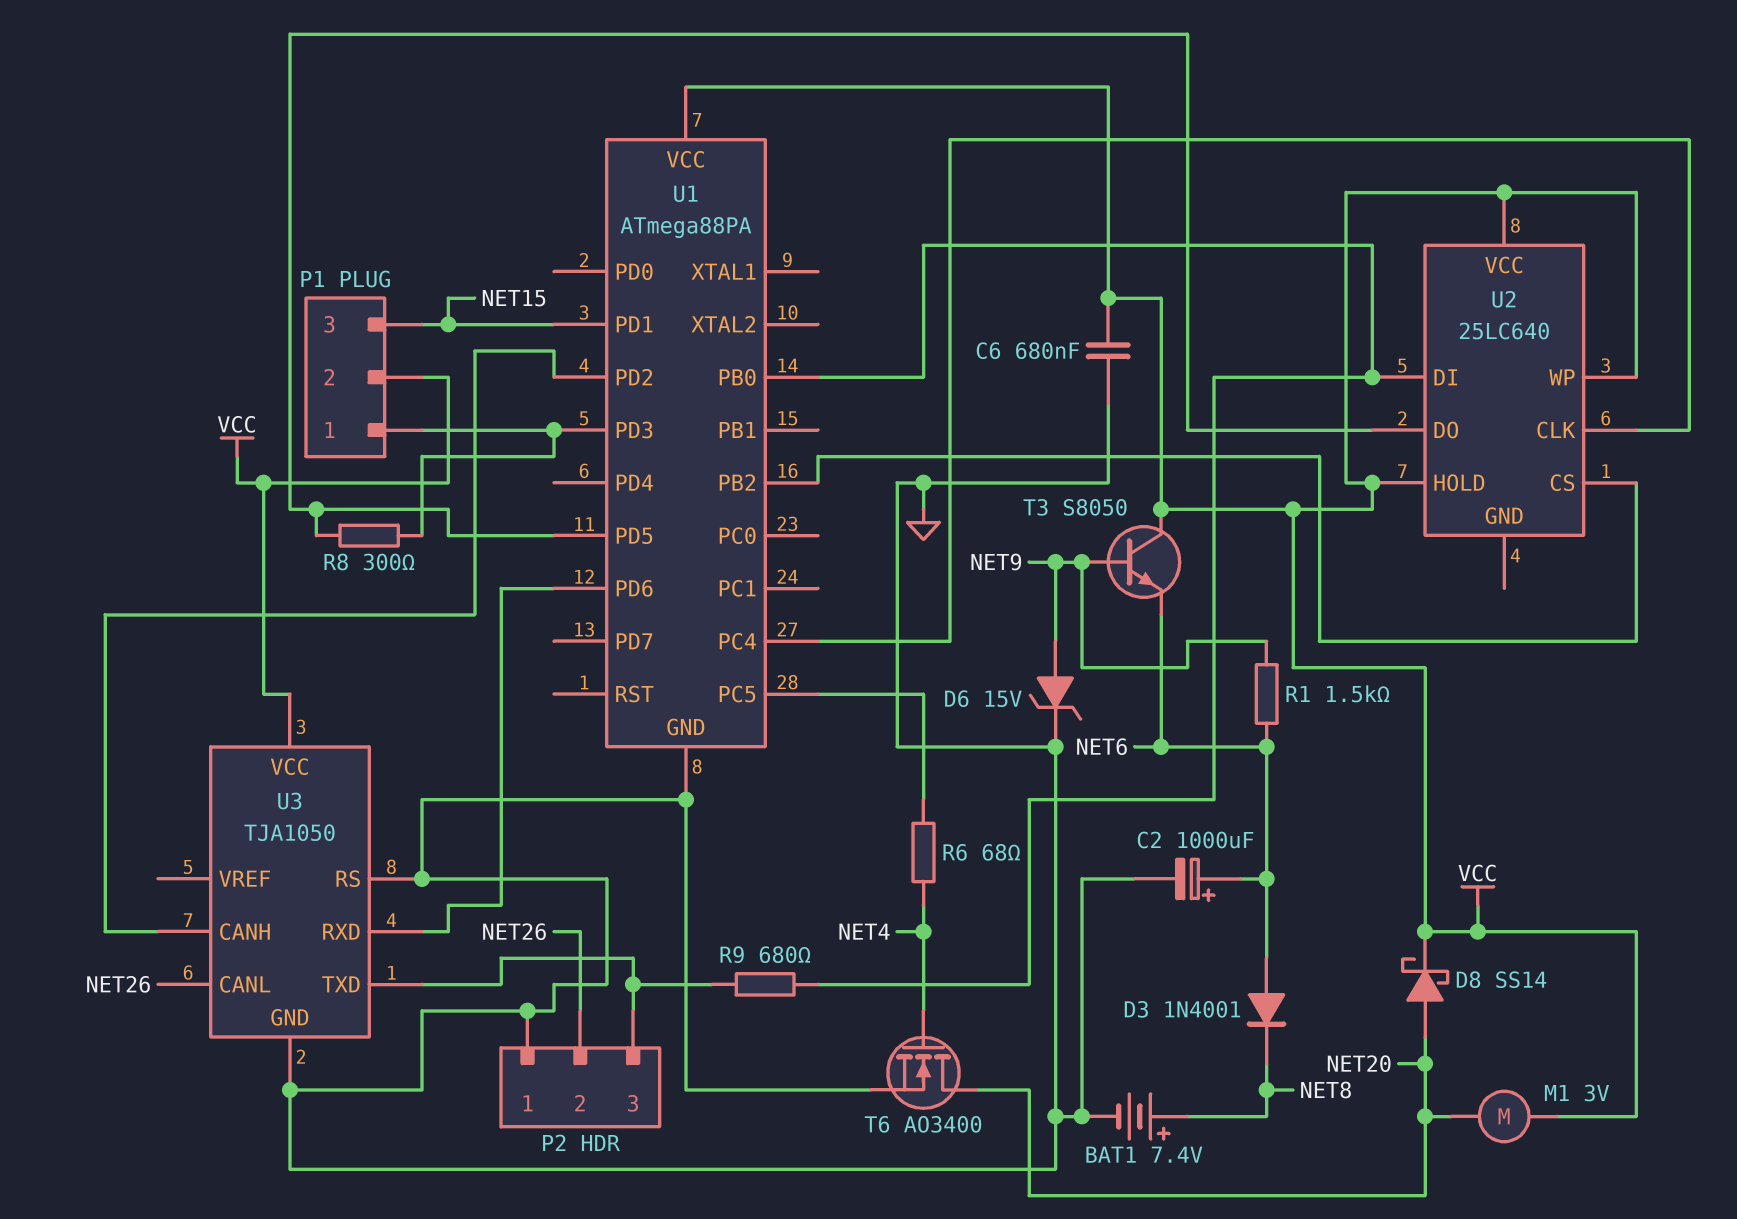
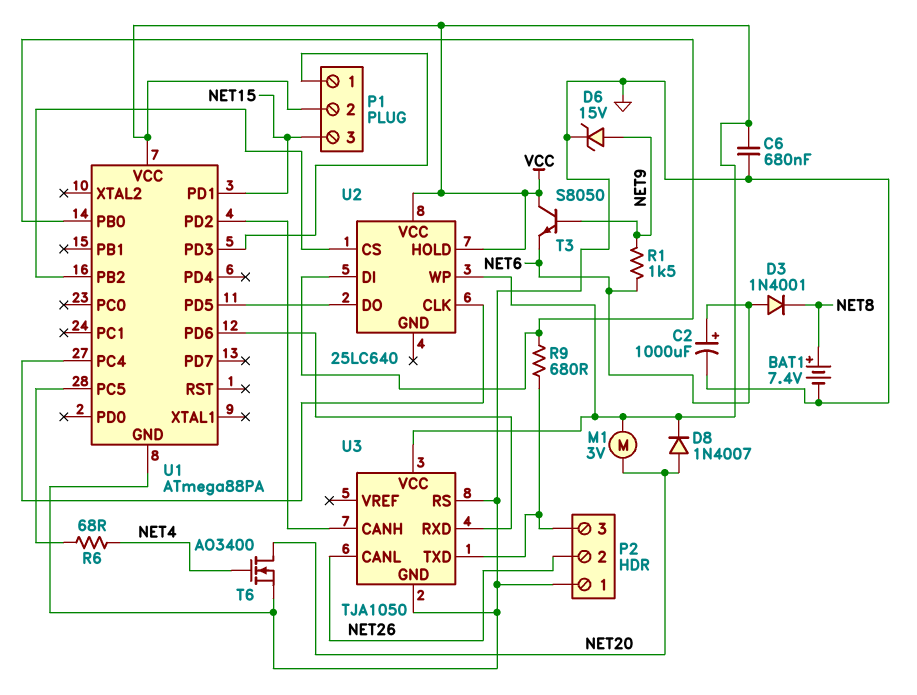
D8: schottky SS14 (A NET20, K VCC) -> diode 1N4007 (A NET20, K VCC)
R8: 300 (P1/1, U1/PD5) -> none

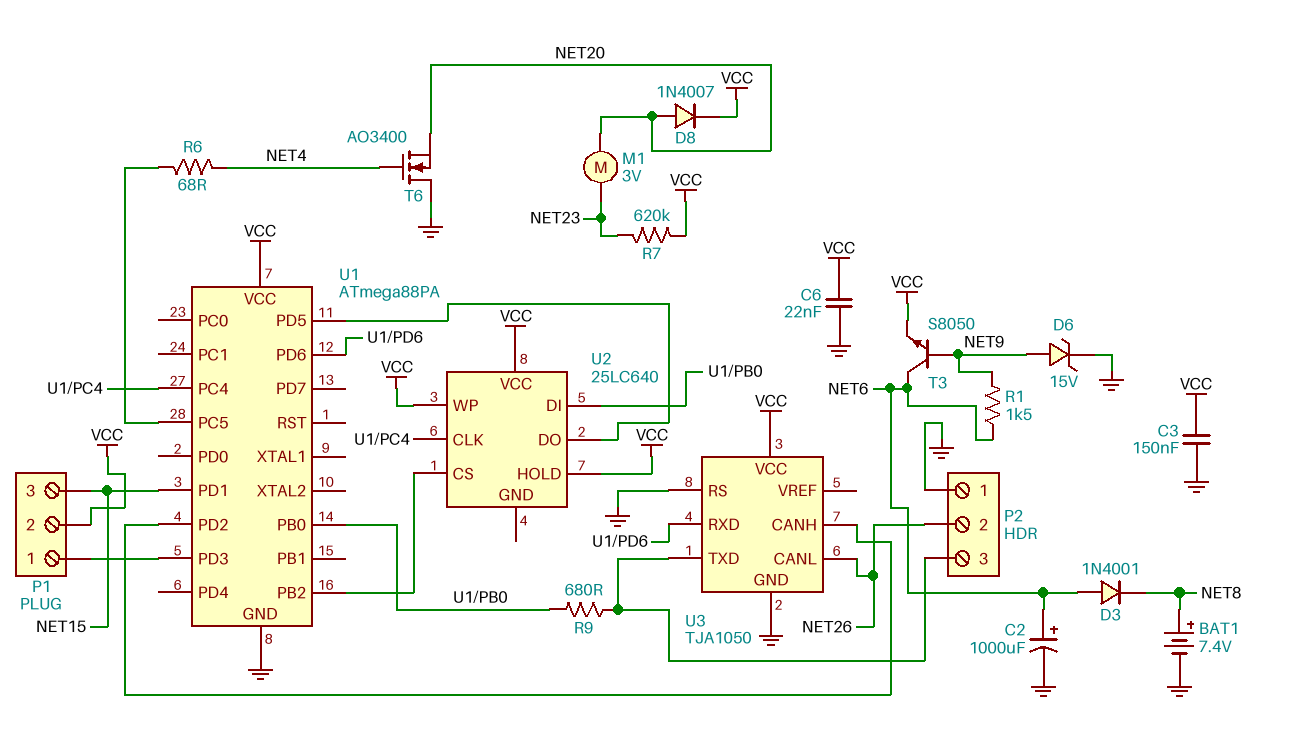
C3: none -> 150nF (GND, VCC)
C6: 680nF (GND, VCC) -> 22nF (GND, VCC)
M1: motor 3V (NET20, VCC) -> motor 3V (NET20, NET23)
R7: none -> 620k (NET23, VCC)
T3: NPN S8050 (B NET9, C VCC, E NET6) -> NPN S8050 (B NET9, C NET6, E VCC)
T6: NMOS AO3400 (G NET4, D NET20, S GND) -> NMOS AO3400 (G NET4, D GND, S NET20)

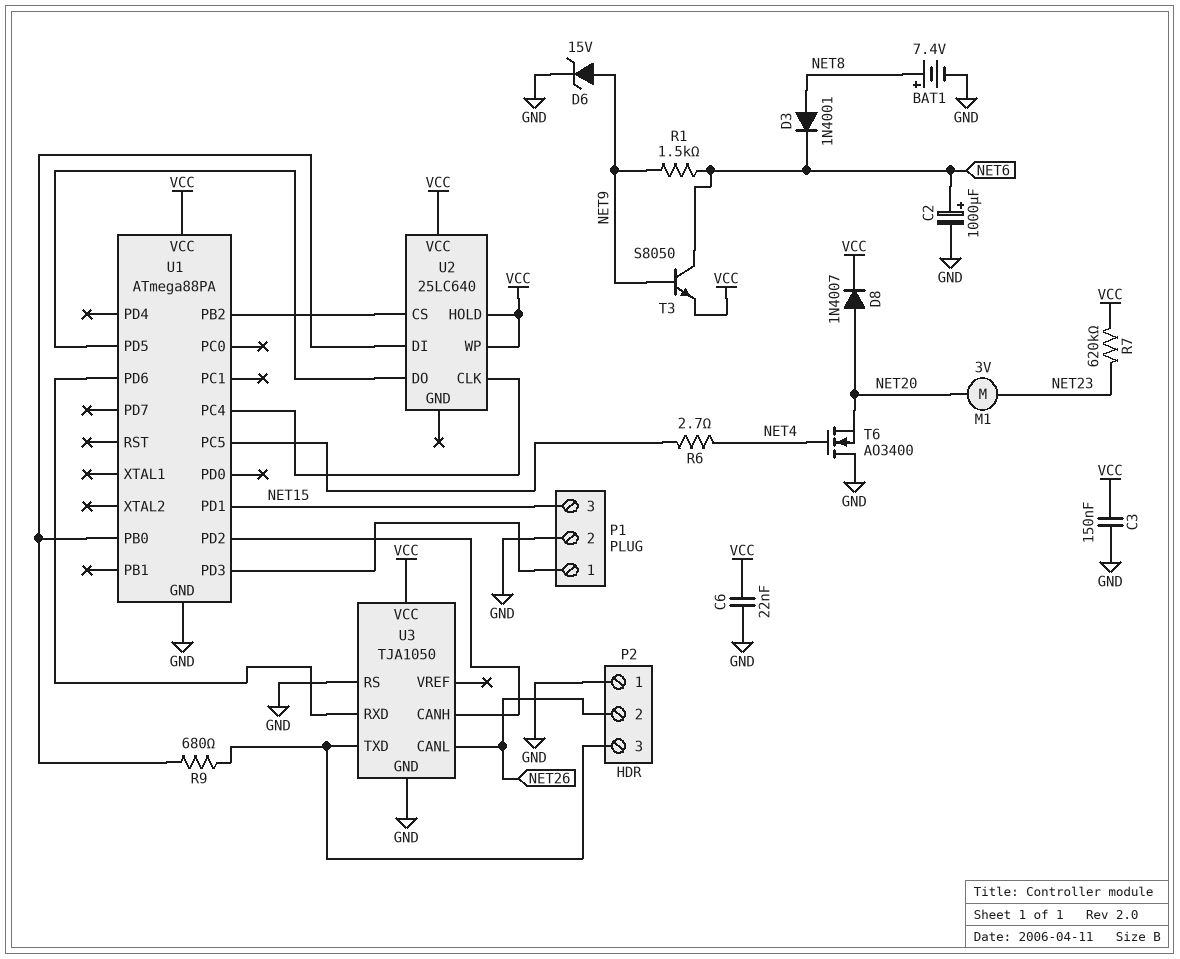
D3: diode 1N4001 (A NET6, K NET8) -> diode 1N4001 (A NET8, K NET6)
P1 pin 2: VCC -> GND
R6: 68 (NET4, U1/PC5) -> 2.7 (NET4, U1/PC5)

